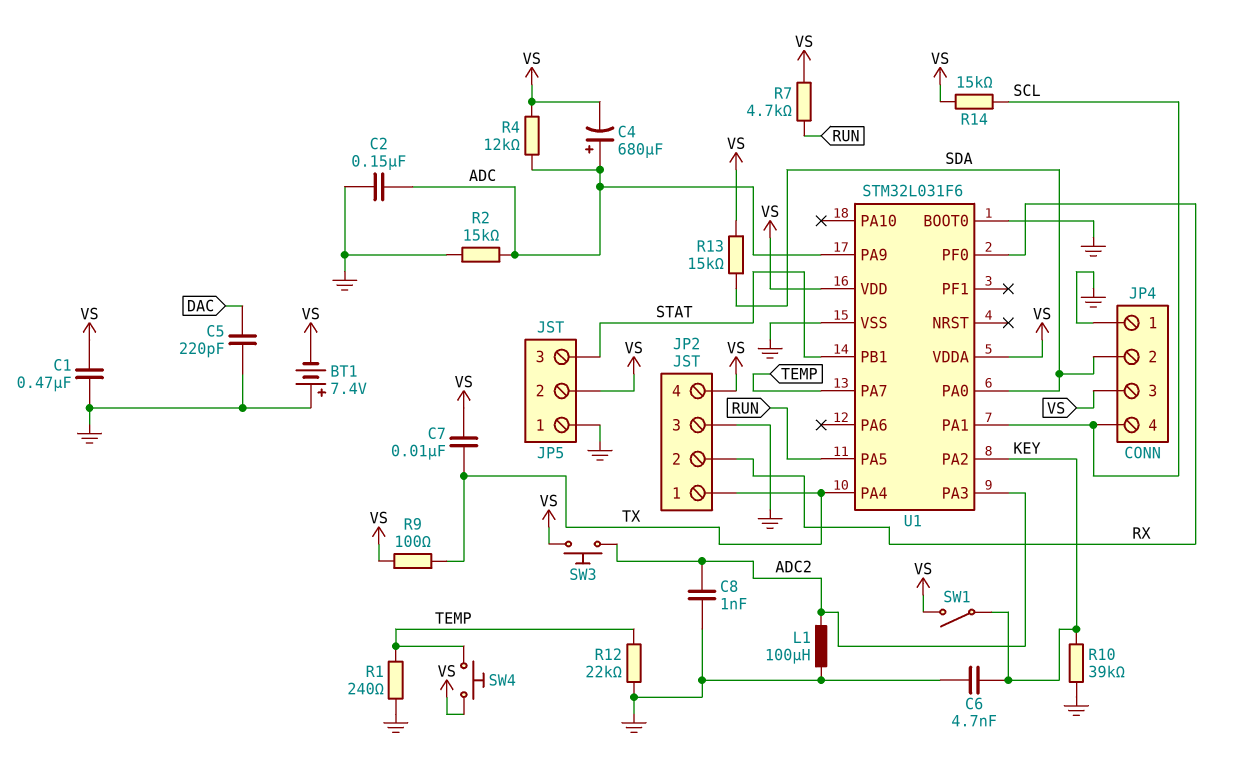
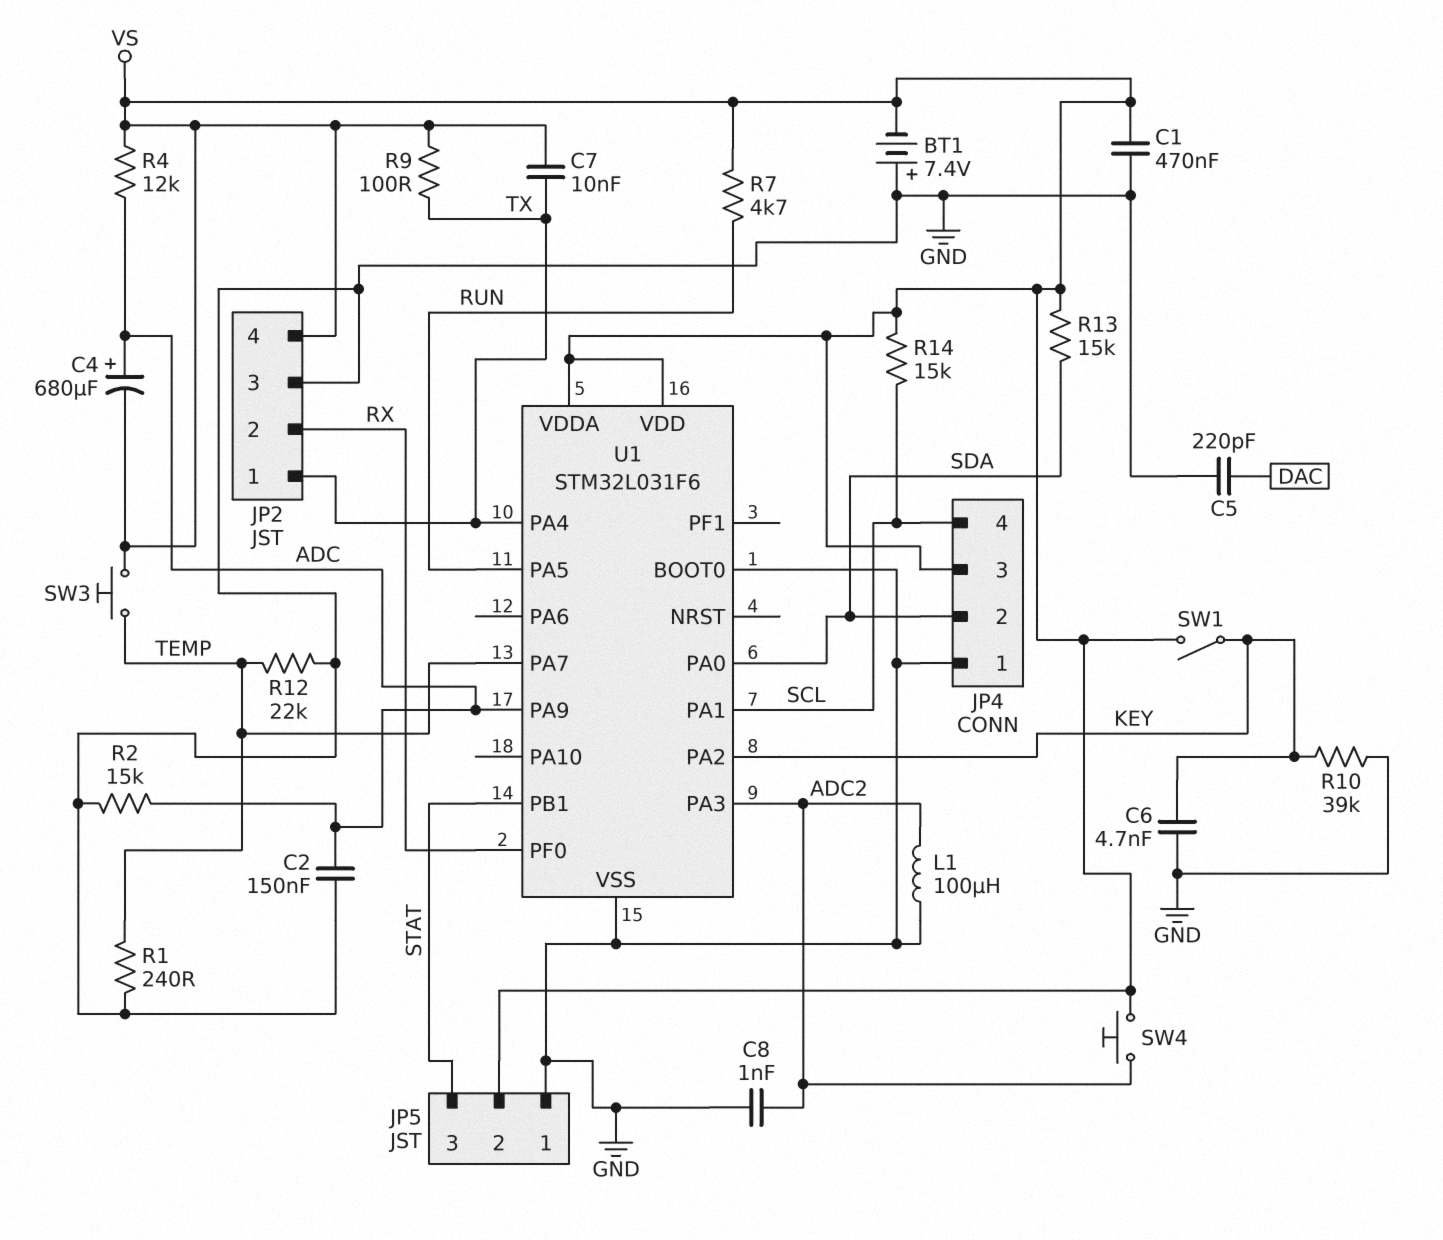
SW3: button (ADC2, VS) -> button (TEMP, VS)
SW4: button (TEMP, VS) -> button (ADC2, VS)

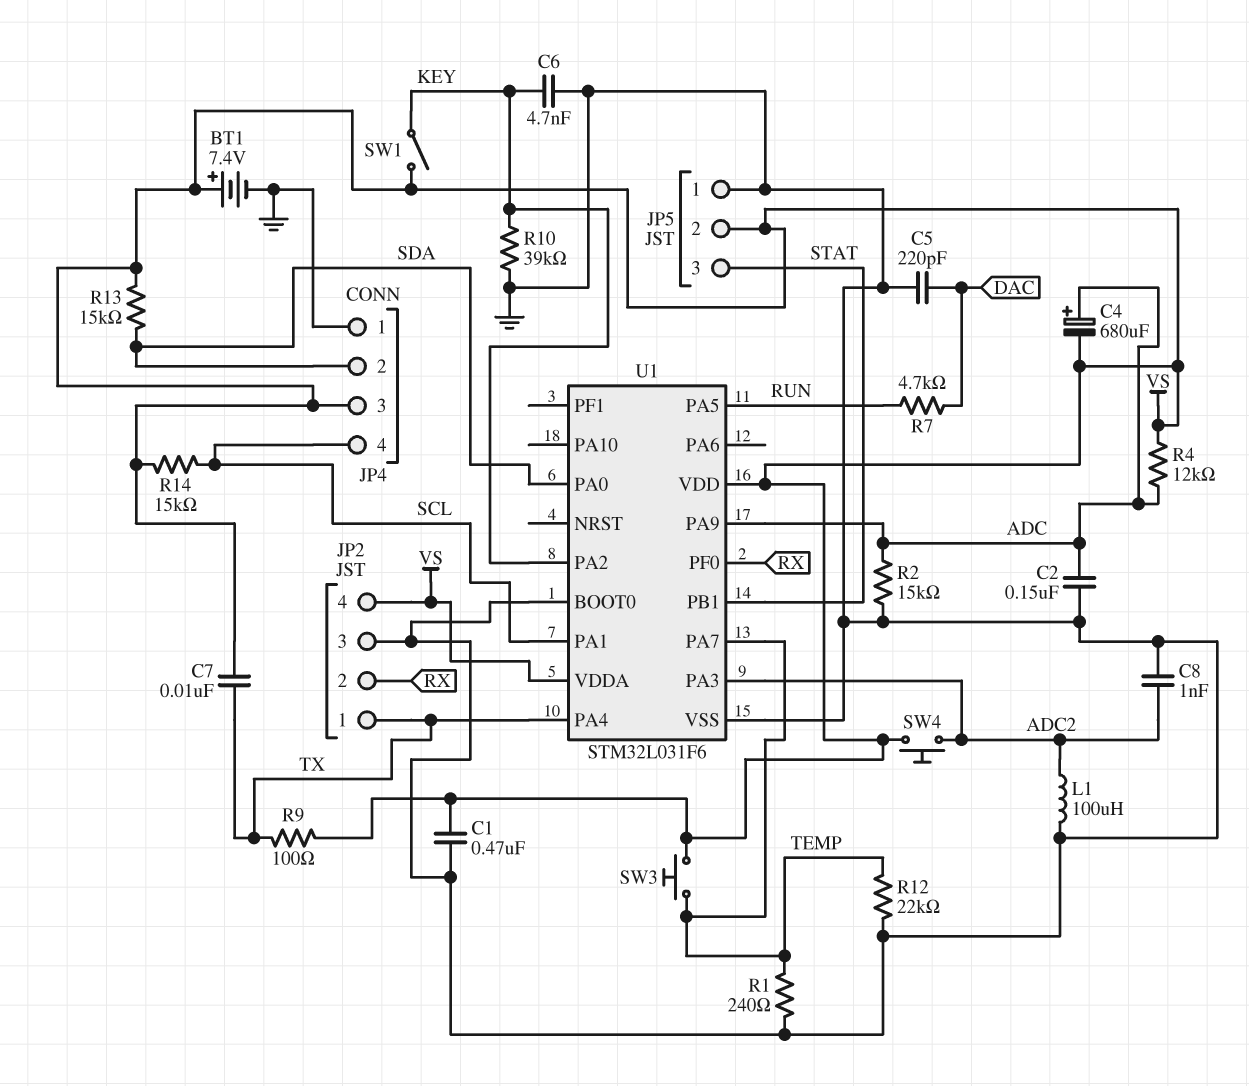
BT1: 7.4V (plus GND, minus VS) -> 7.4V (plus VS, minus GND)
R7: 4.7k (RUN, VS) -> 4.7k (DAC, RUN)

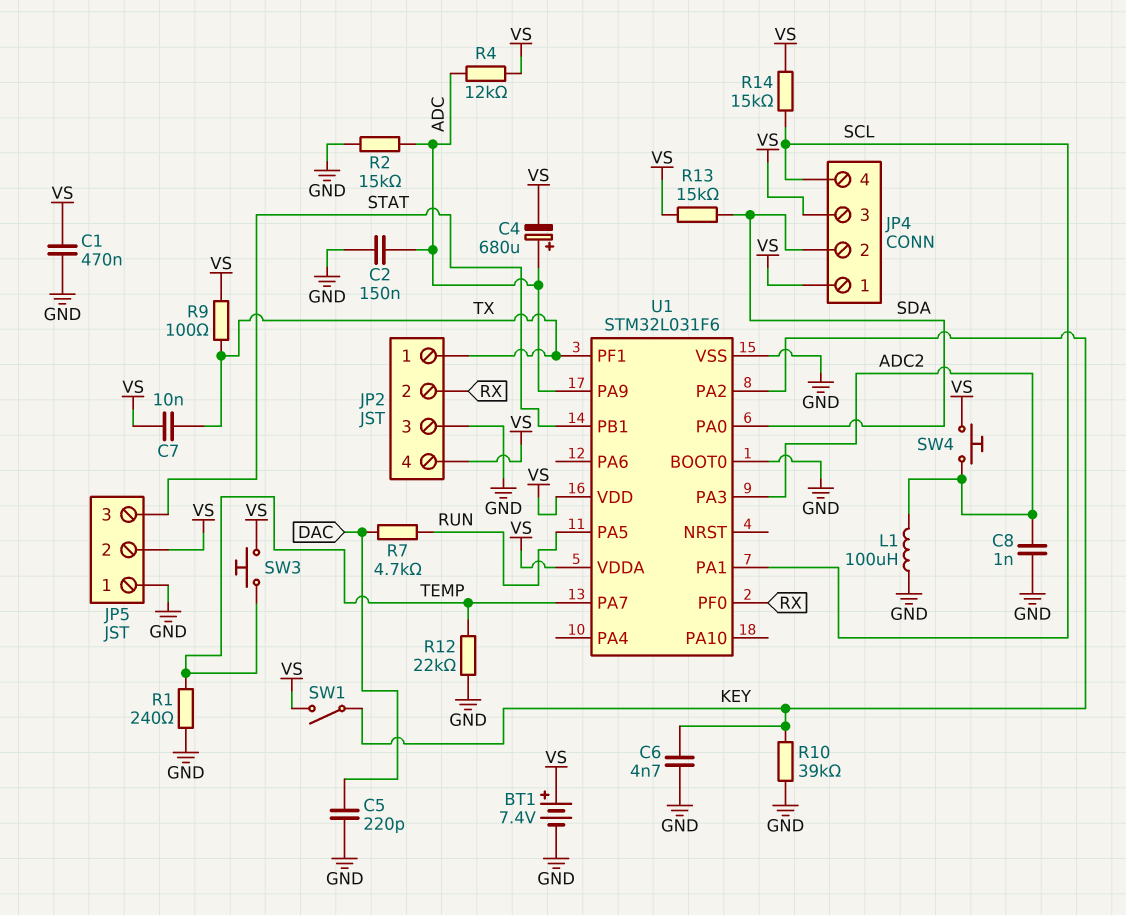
JP4 pin 1: GND -> VS
U1 pin PA4: TX -> none
U1 pin PF1: none -> TX

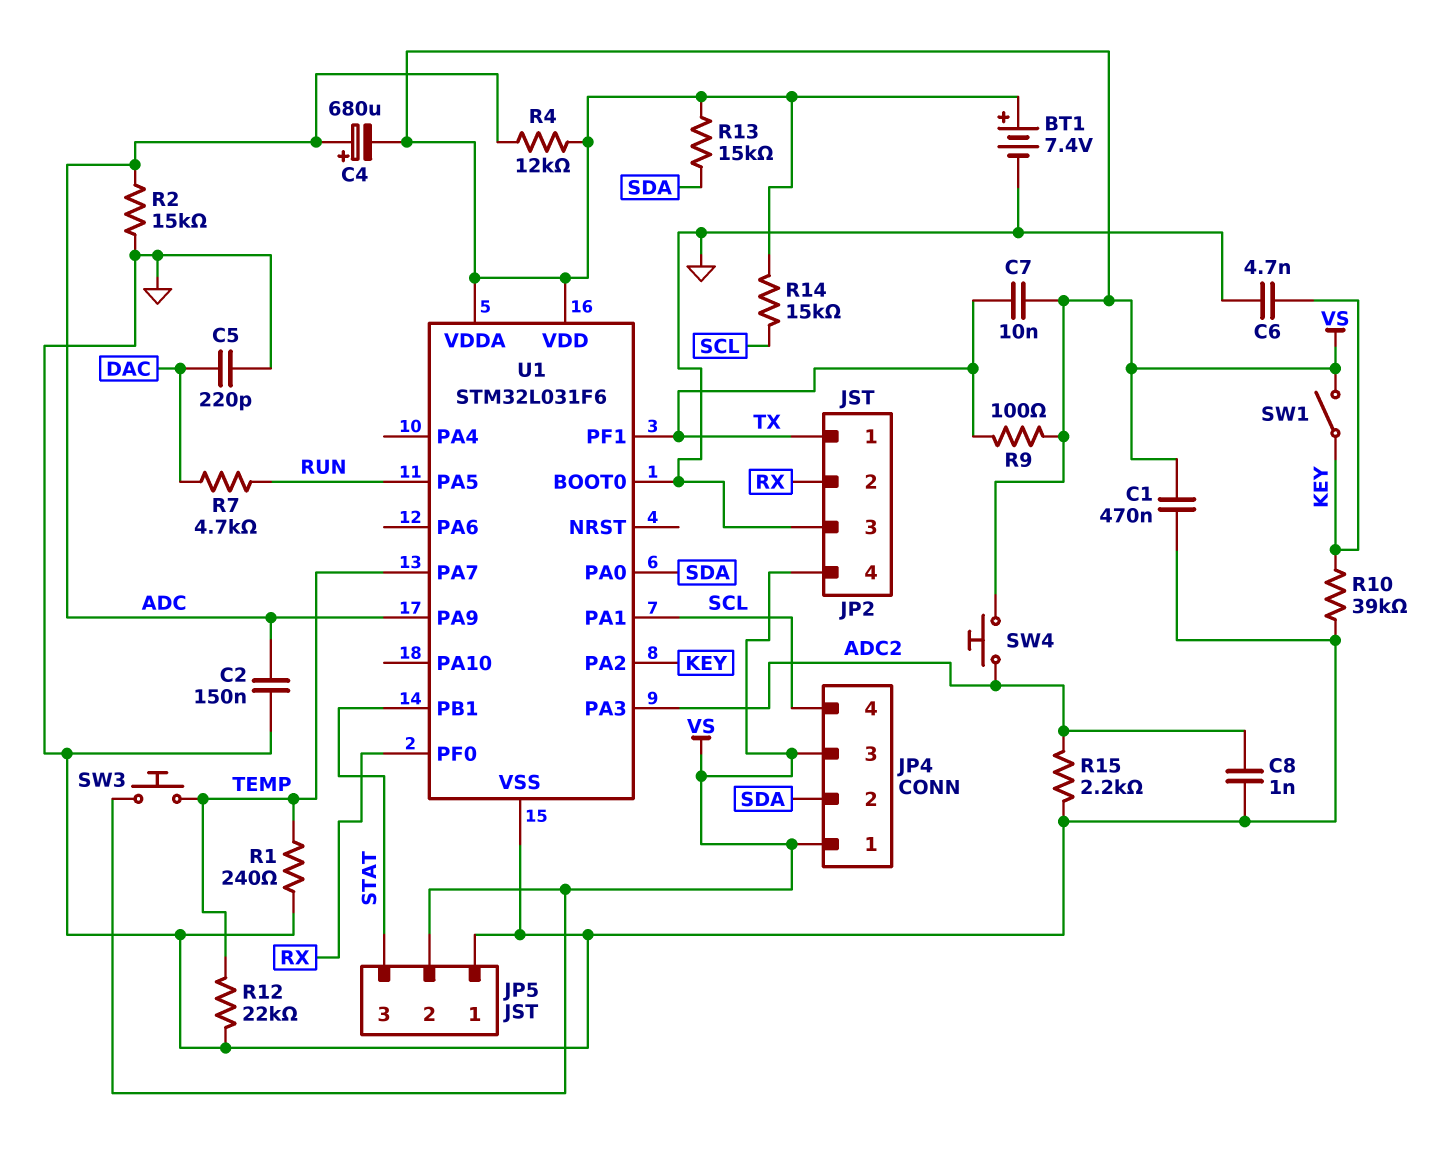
L1: 100uH (ADC2, GND) -> none
R15: none -> 2.2k (ADC2, GND)

